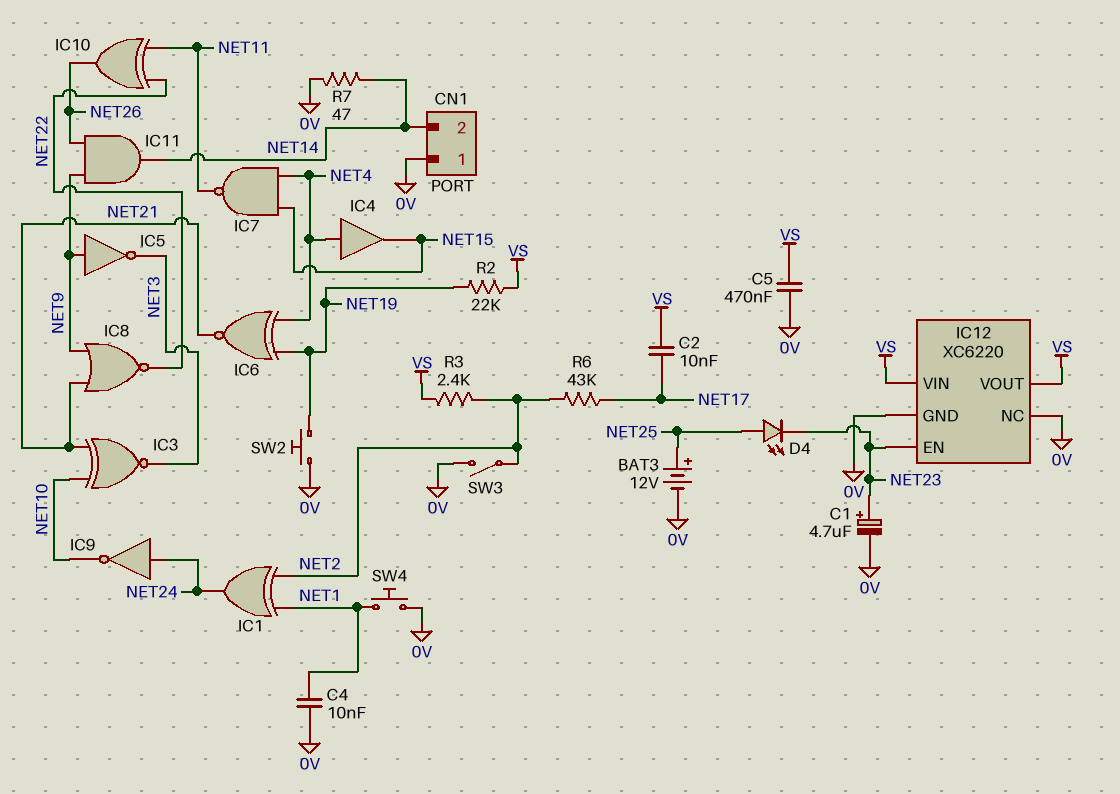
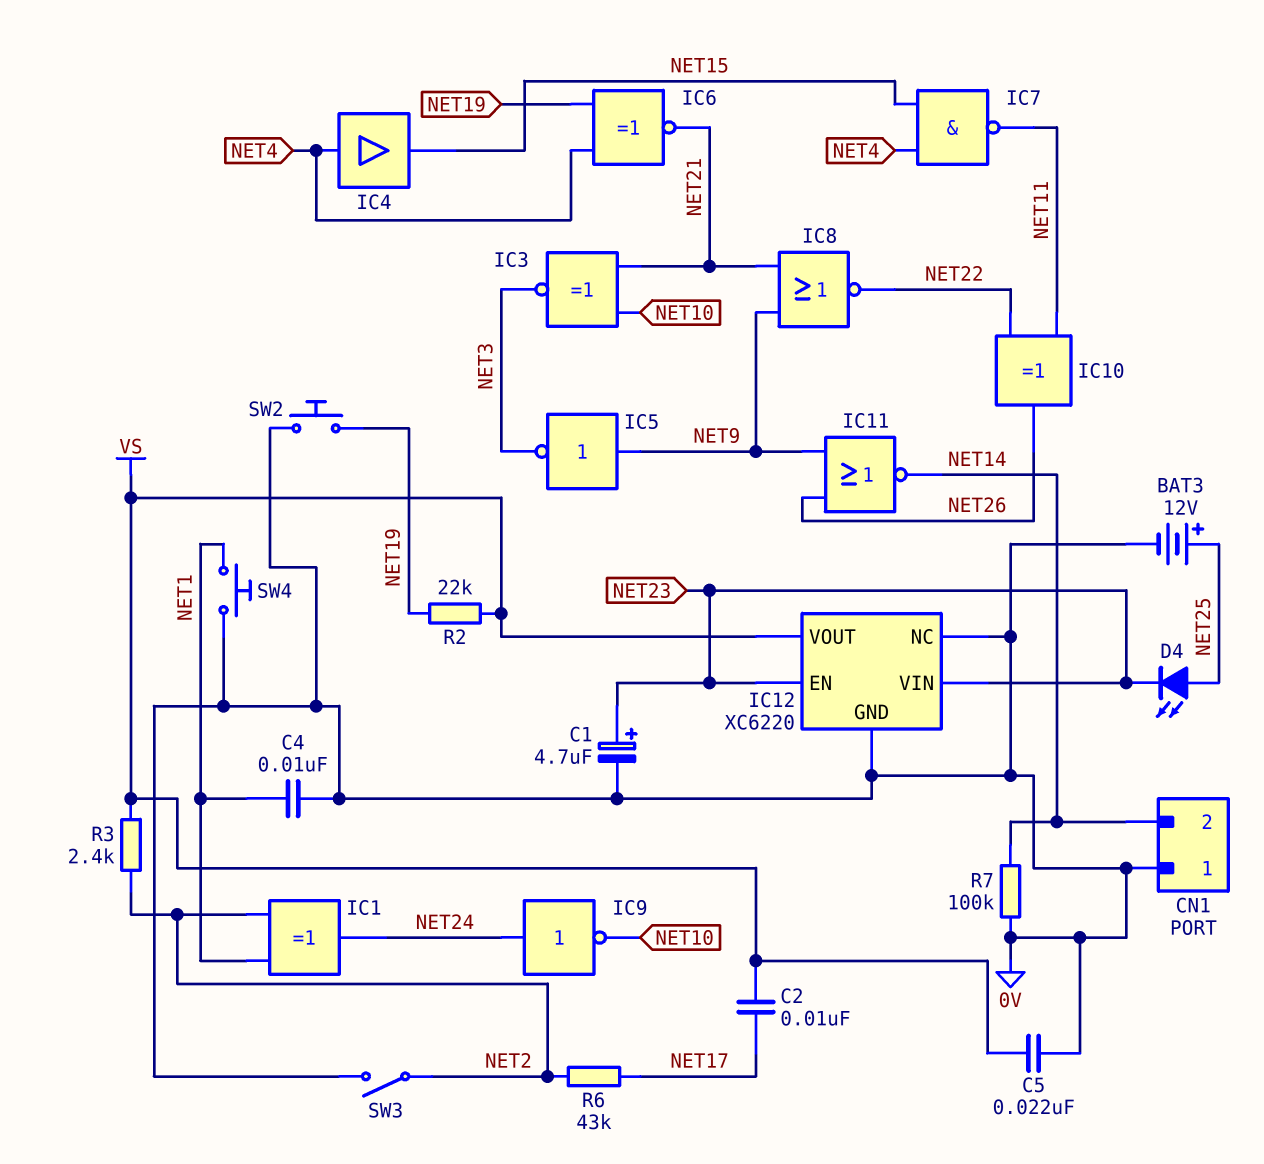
C5: 470nF (0V, VS) -> 22nF (0V, VS)
IC11: AND (in NET9, in NET26, out NET14) -> NOR (in NET9, in NET26, out NET14)
IC12 pin VIN: VS -> NET23
R7: 47 (0V, NET14) -> 100k (0V, NET14)

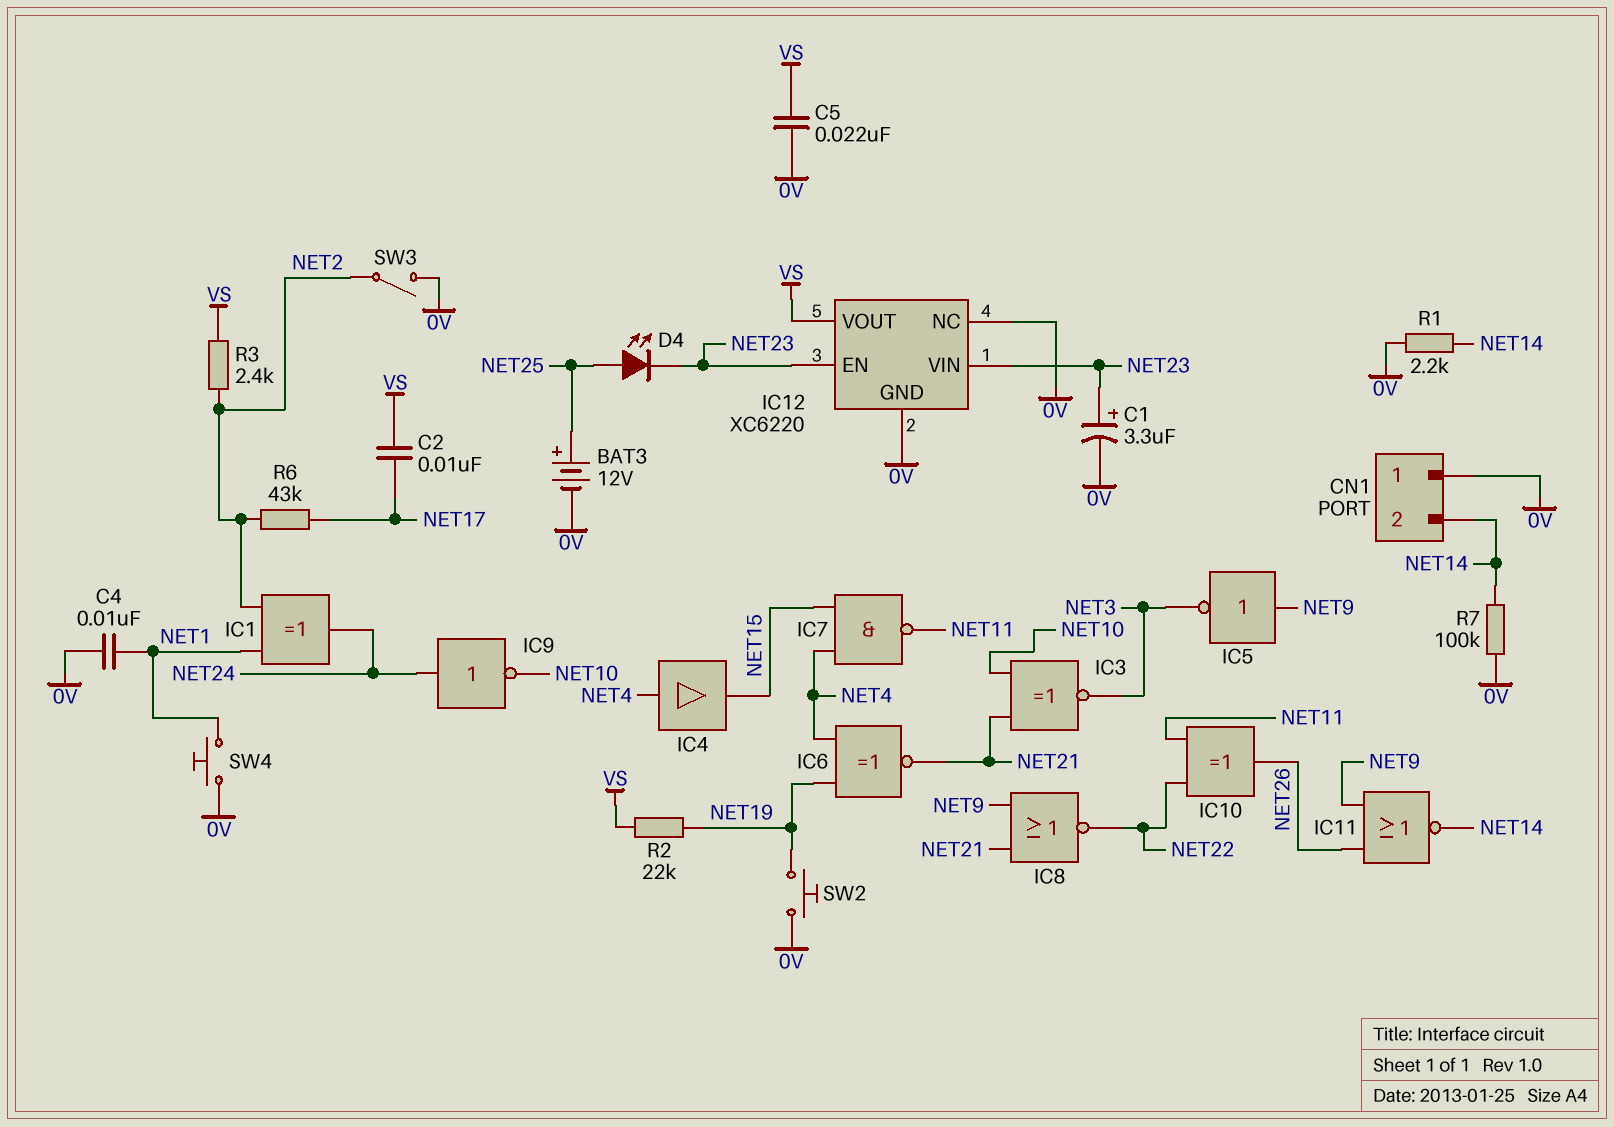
C1: 4.7uF (plus NET23, minus 0V) -> 3.3uF (plus NET23, minus 0V)
R1: none -> 2.2k (0V, NET14)

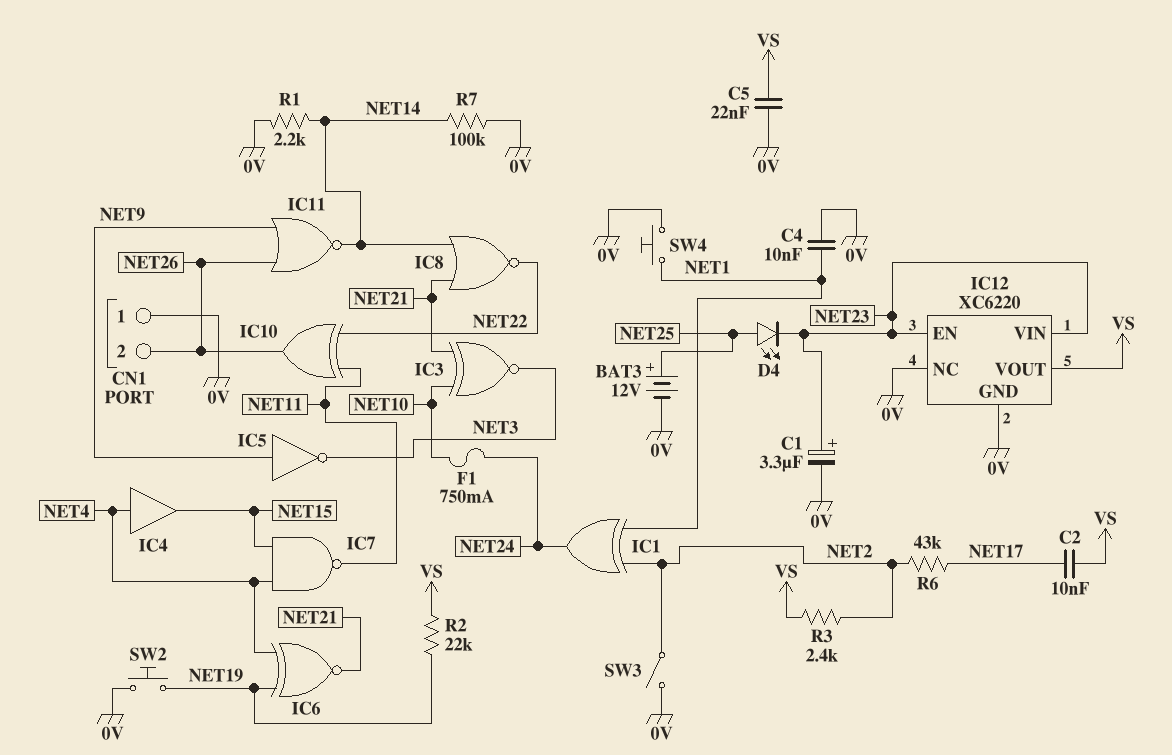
CN1 pin 2: NET14 -> NET26
F1: none -> 750mA (NET10, NET24)
IC8: NOR (in NET9, in NET21, out NET22) -> NOR (in NET14, in NET21, out NET22)
IC9: NOT (in NET24, out NET10) -> none

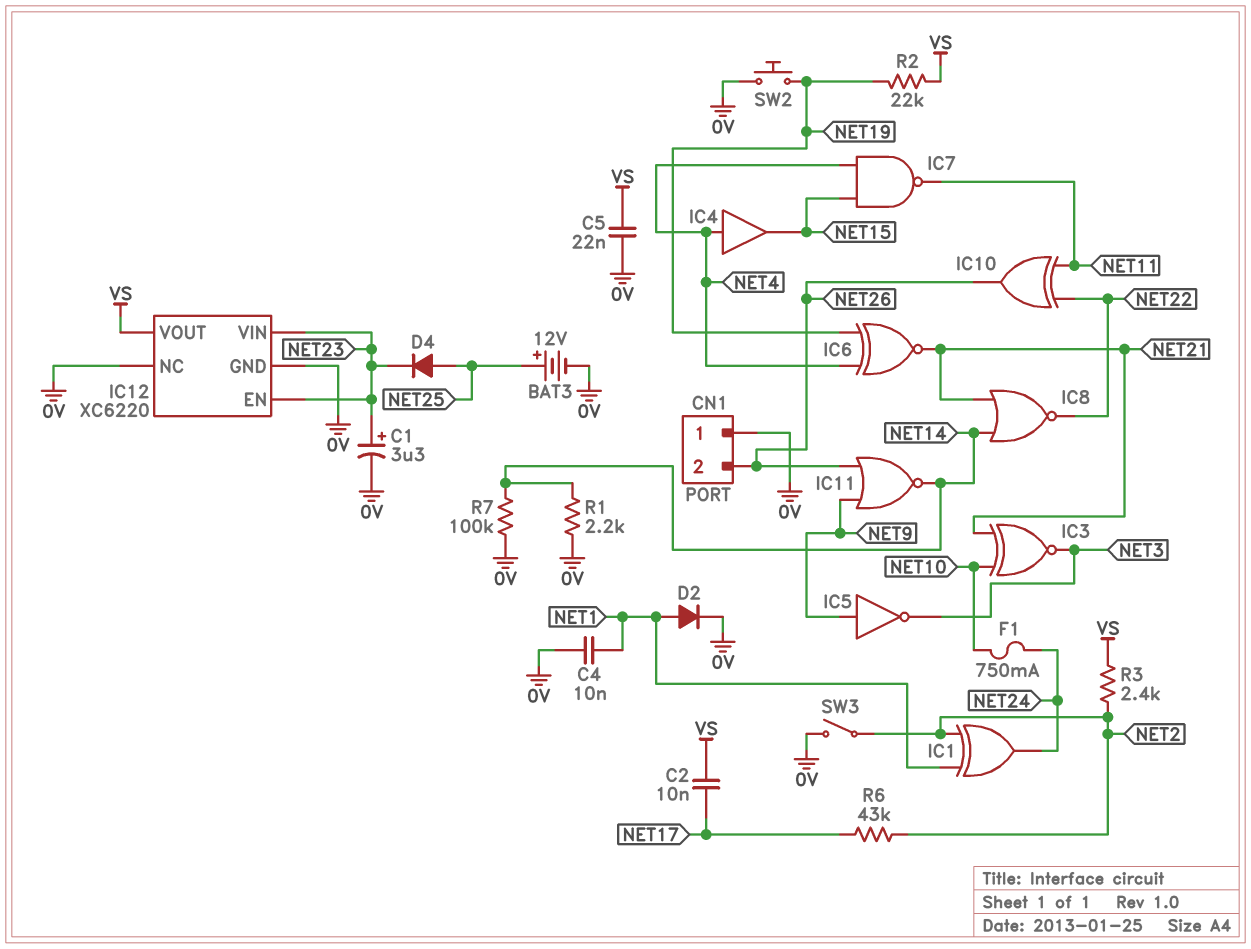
D2: none -> diode (A NET1, K 0V)
D4: LED (A NET25, K NET23) -> diode (A NET25, K NET23)
SW4: button (0V, NET1) -> none

